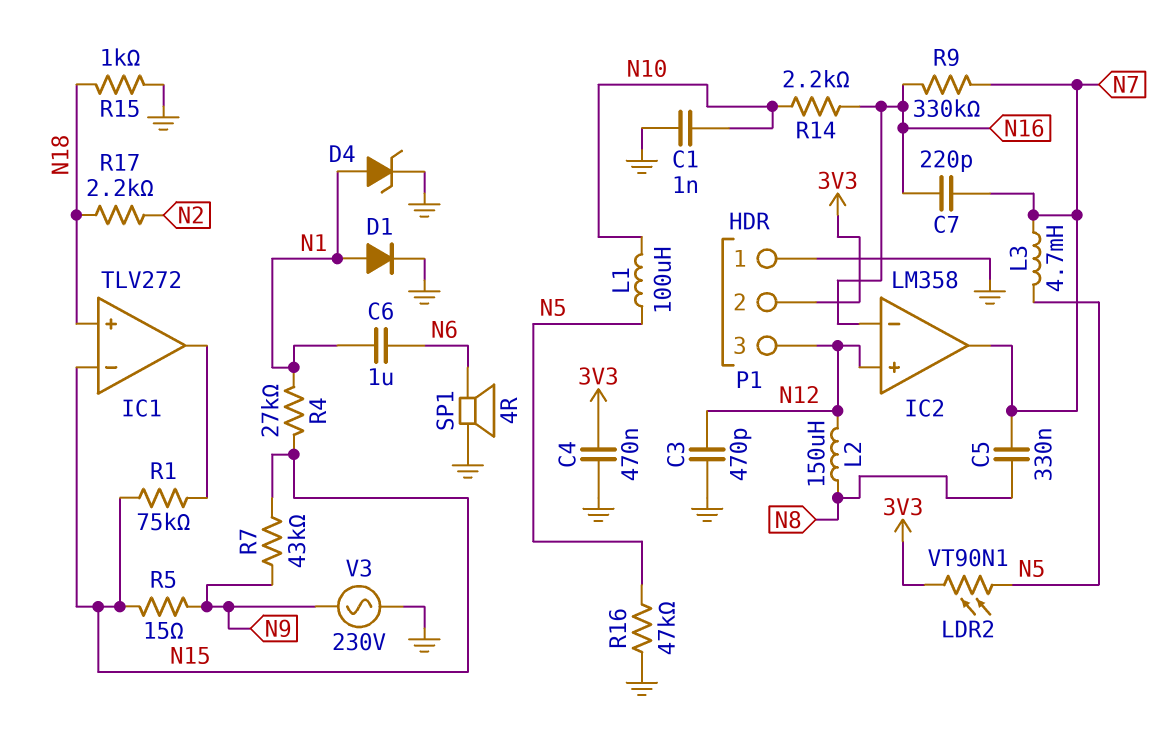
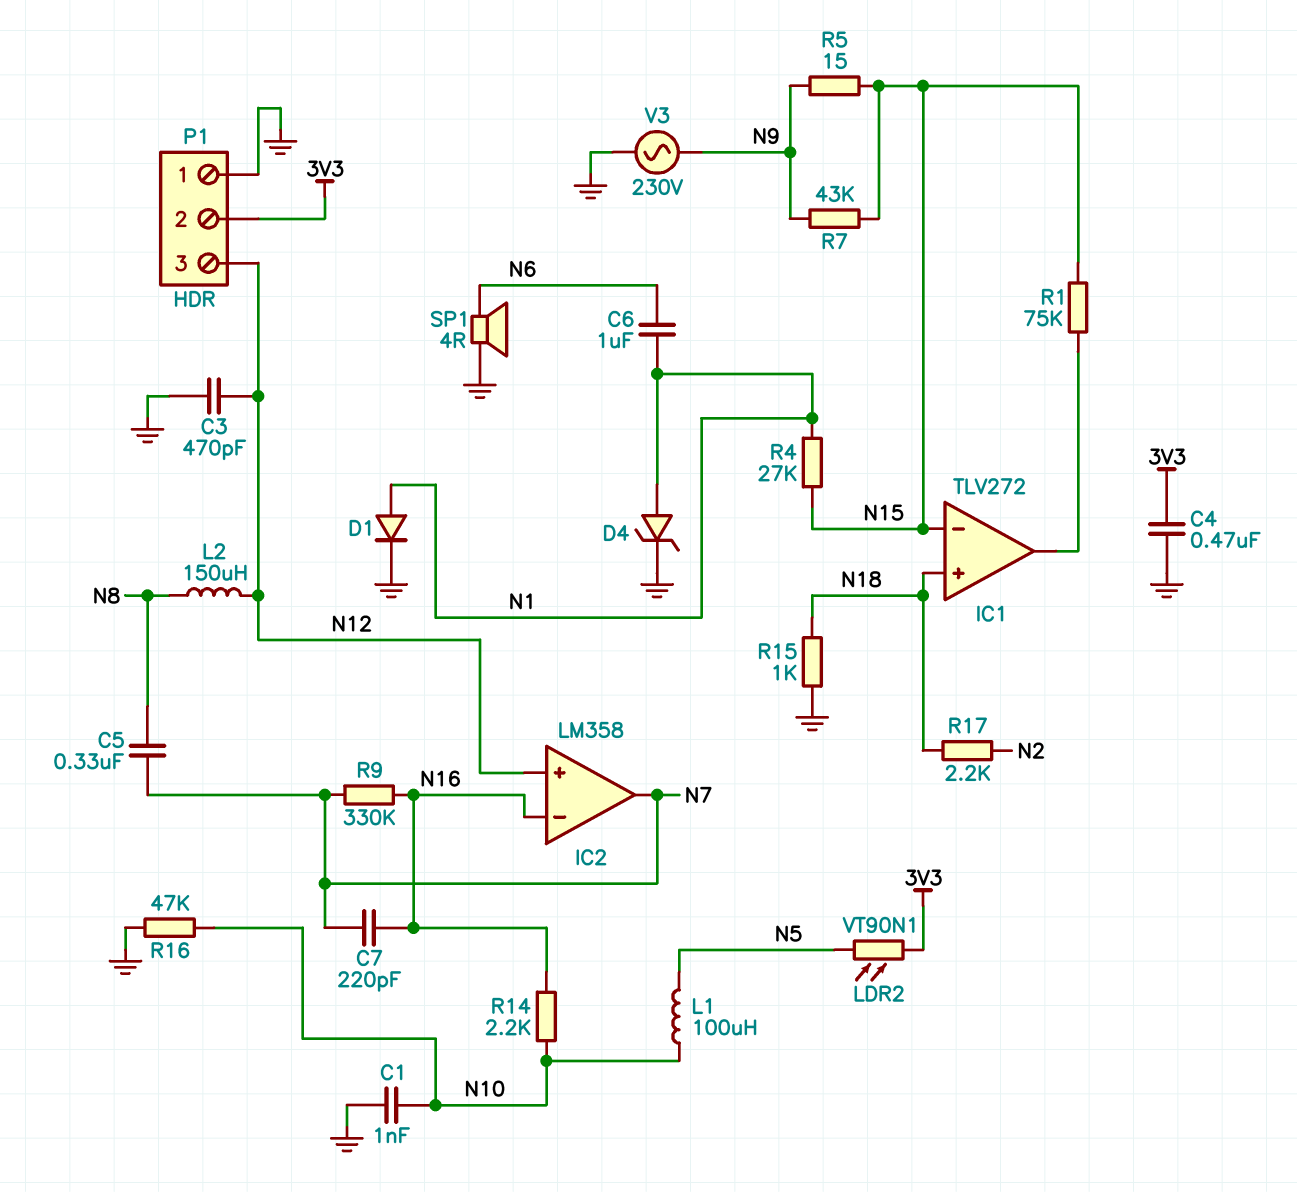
L3: 4.7mH (N5, N7) -> none
R16: 47k (GND, N5) -> 47k (GND, N10)

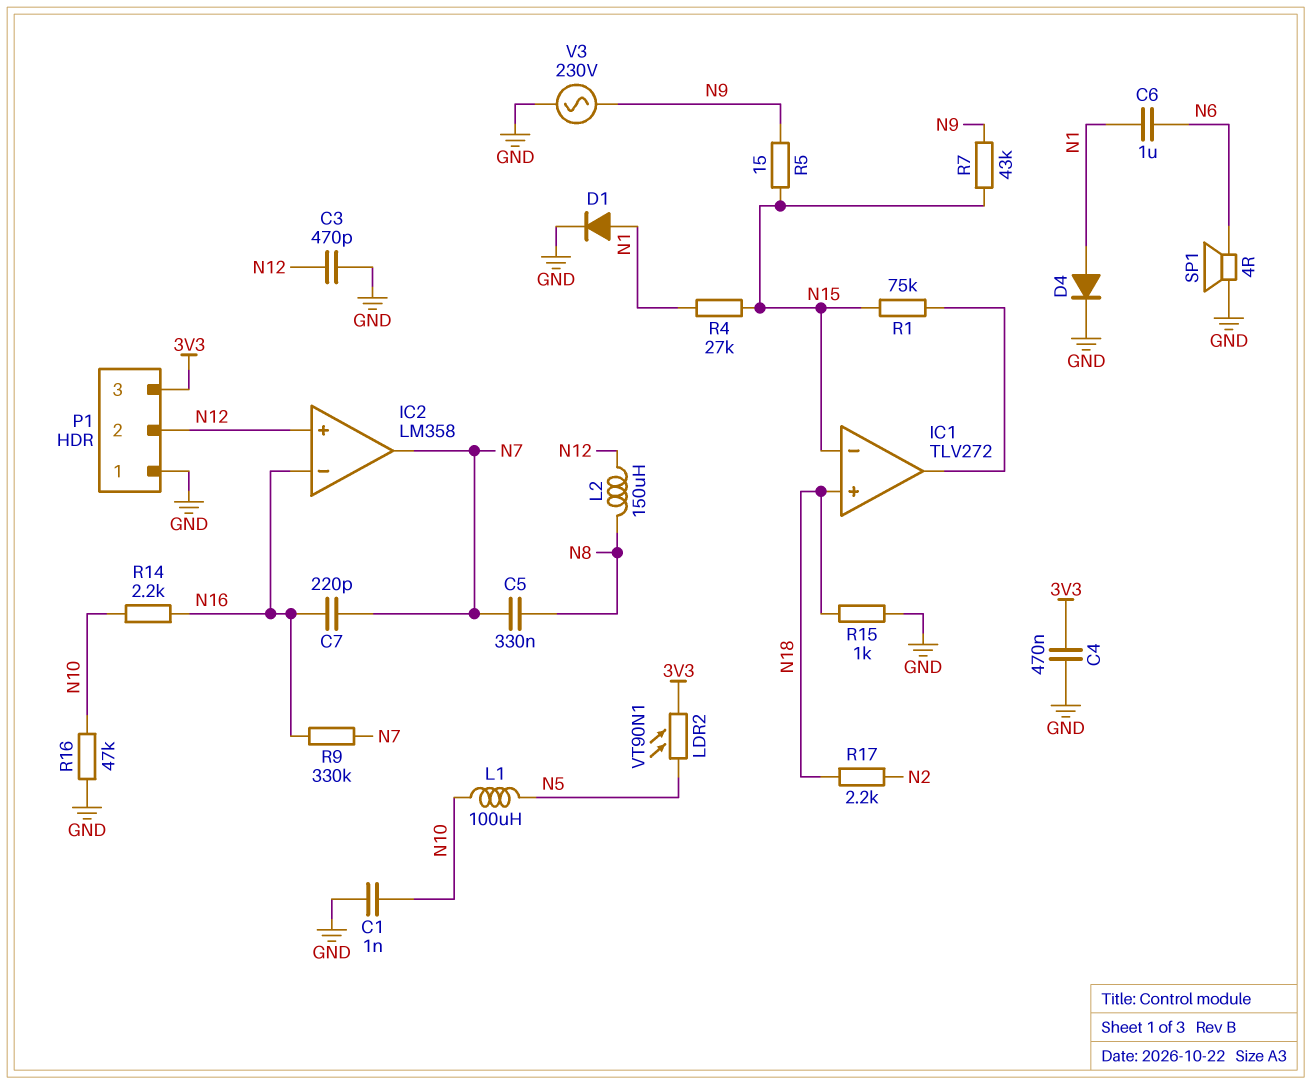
D4: zener (A N1, K GND) -> diode (A N1, K GND)
P1 pin 2: 3V3 -> N12
P1 pin 3: N12 -> 3V3

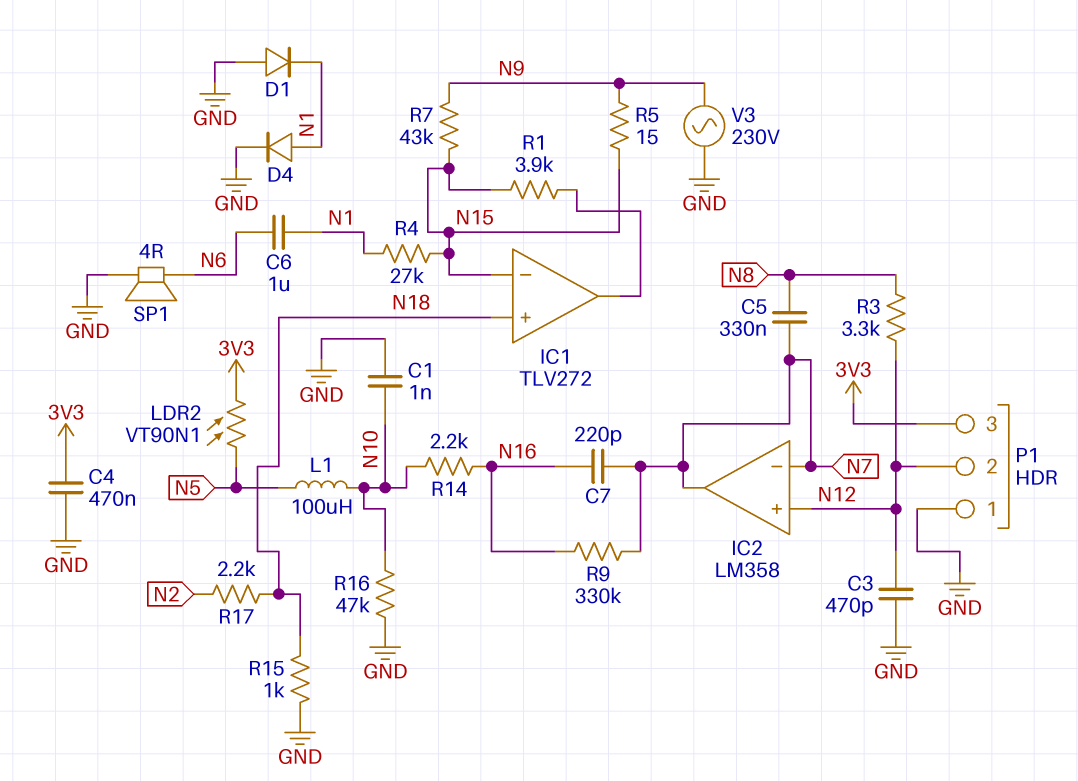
D1: diode (A N1, K GND) -> diode (A GND, K N1)
IC2 pin in-: N16 -> N7
L2: 150uH (N8, N12) -> none
R1: 75k (IC1/out, N15) -> 3.9k (IC1/out, N15)
R3: none -> 3.3k (N8, N12)

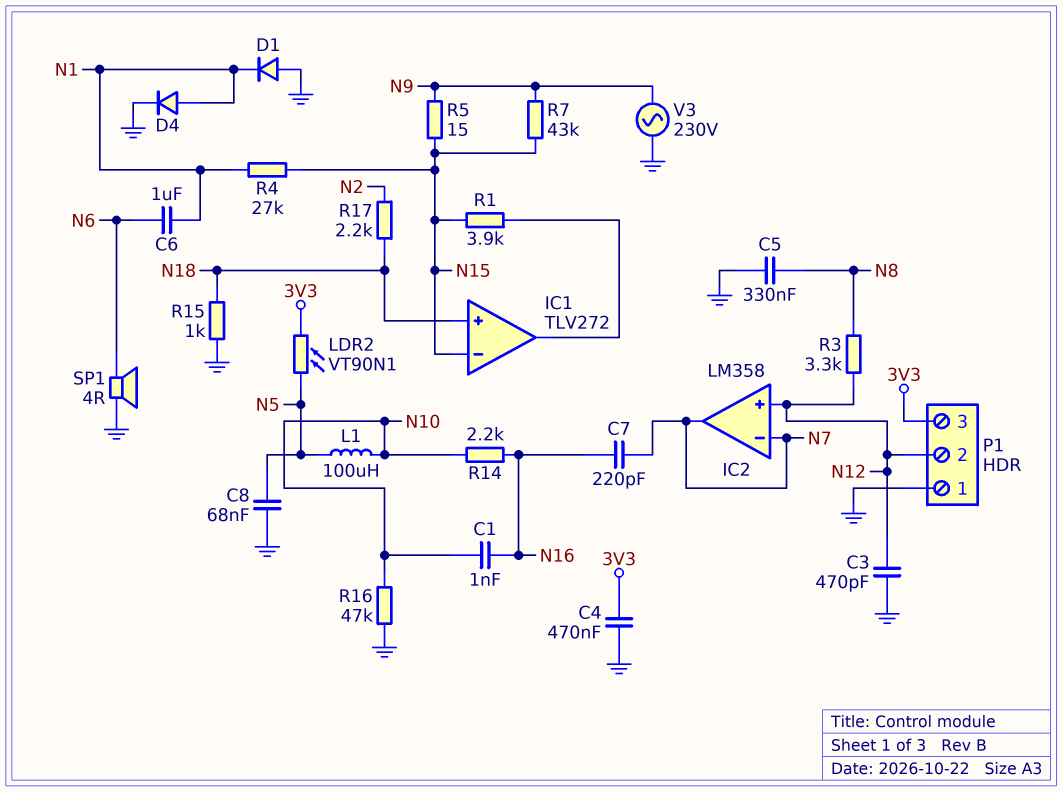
C1: 1nF (GND, N10) -> 1nF (N10, N16)
C5: 330nF (N7, N8) -> 330nF (GND, N8)
C8: none -> 68nF (GND, N5)
R9: 330k (N7, N16) -> none

